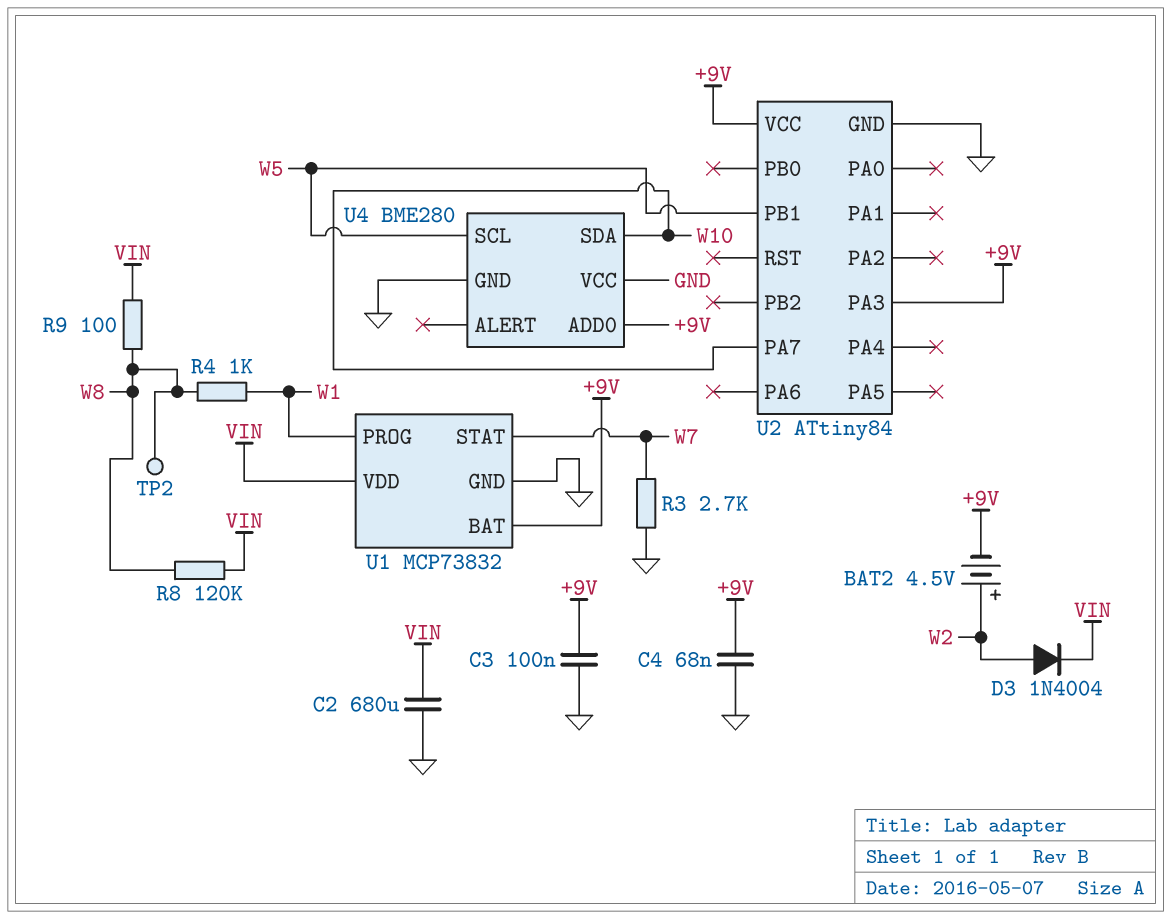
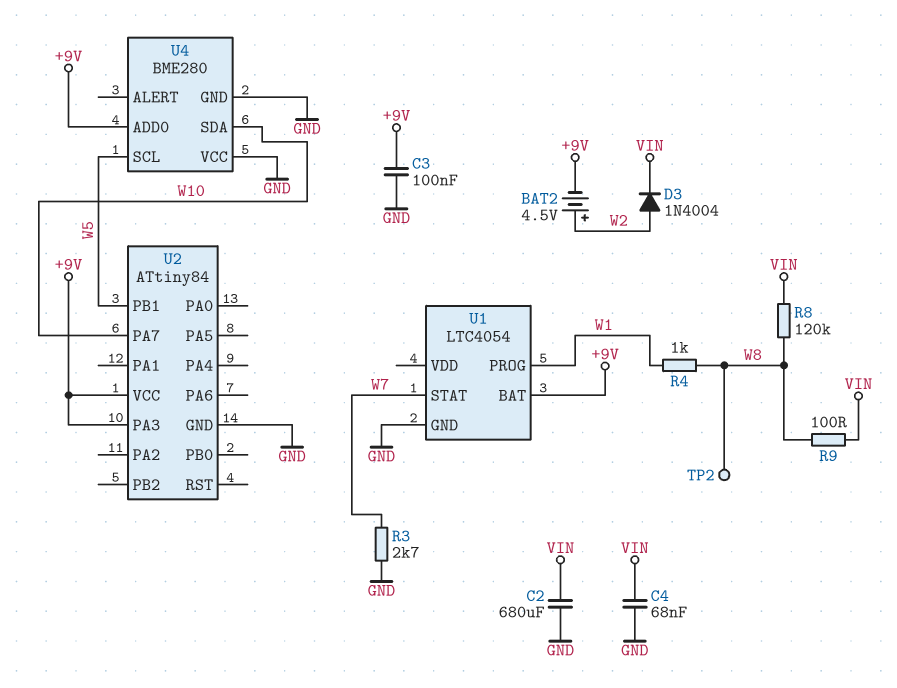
C4: 68nF (+9V, GND) -> 68nF (GND, VIN)
U1: MCP73832 -> LTC4054
U1 pin VDD: VIN -> none

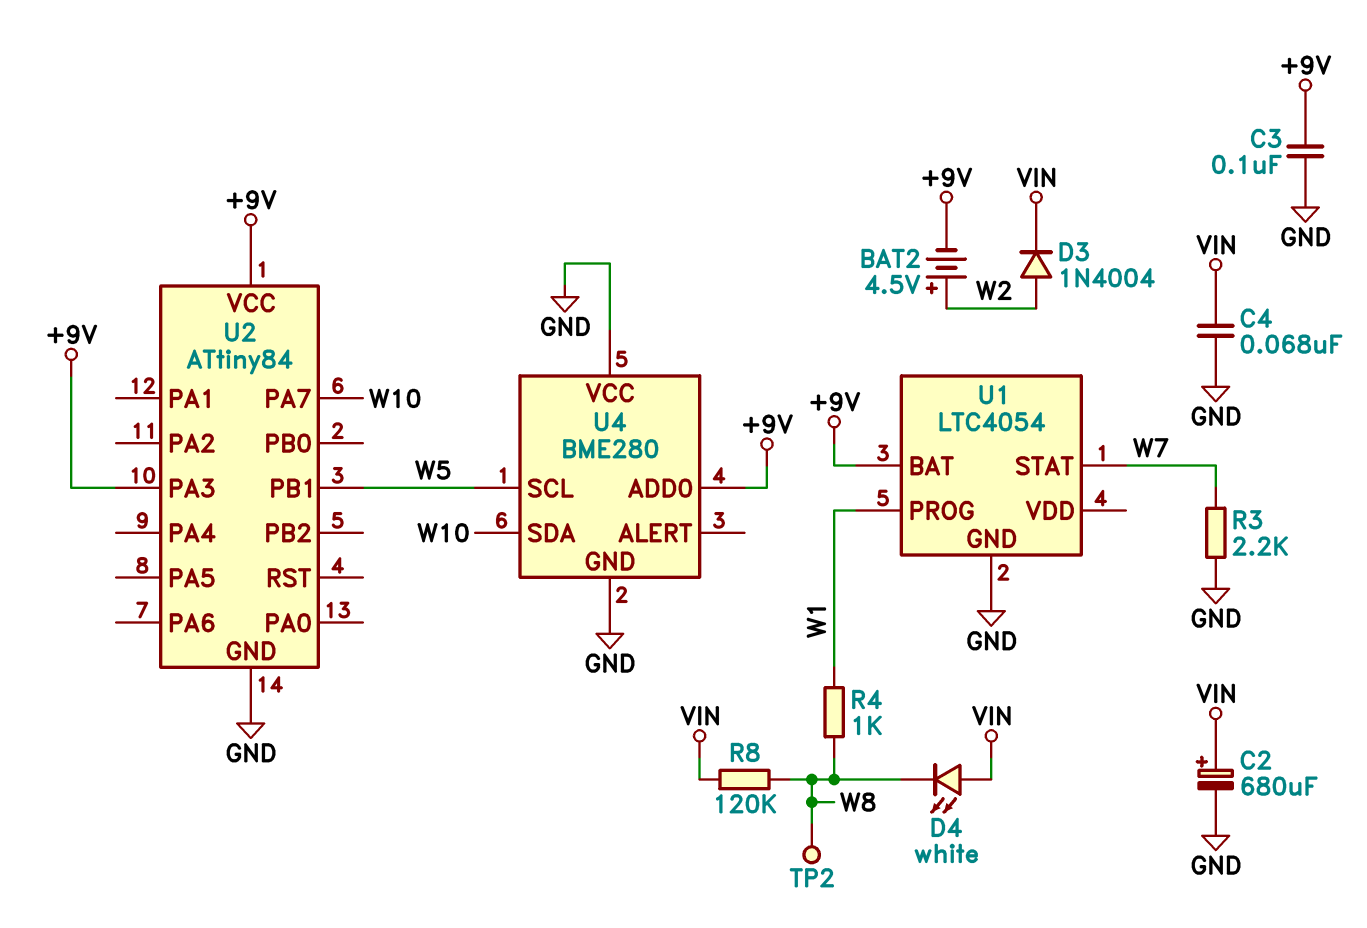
C2: 680uF (GND, VIN) -> 680uF (plus VIN, minus GND)
D4: none -> LED white (A VIN, K W8)
R3: 2.7k (GND, W7) -> 2.2k (GND, W7)
R9: 100 (VIN, W8) -> none

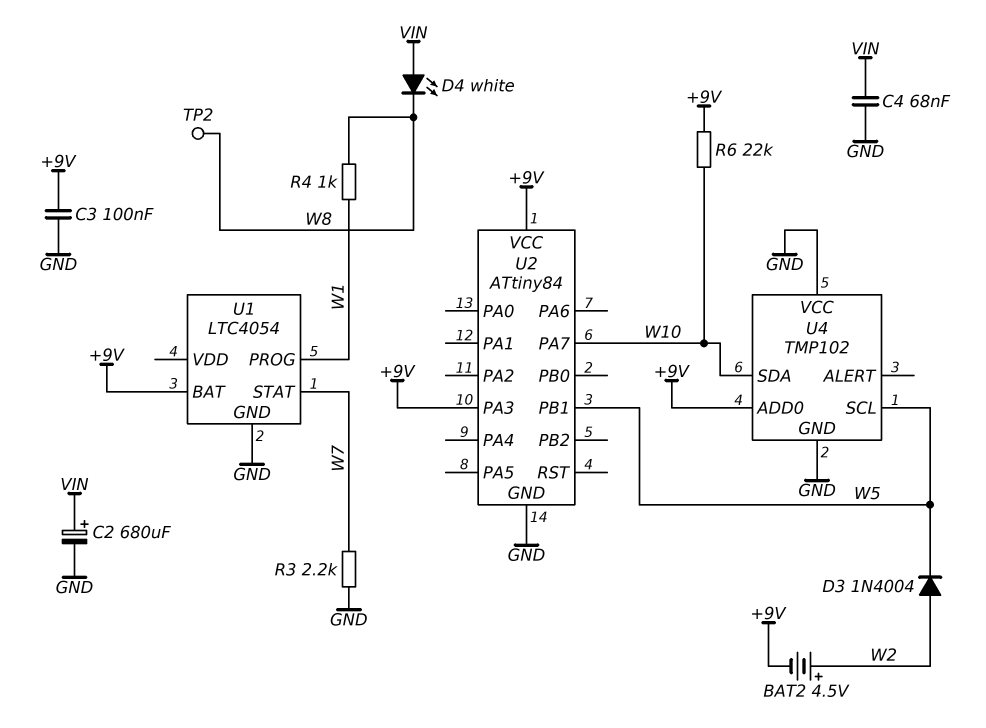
D3: diode 1N4004 (A W2, K VIN) -> diode 1N4004 (A W2, K W5)
R6: none -> 22k (+9V, W10)
R8: 120k (VIN, W8) -> none
U4: BME280 -> TMP102

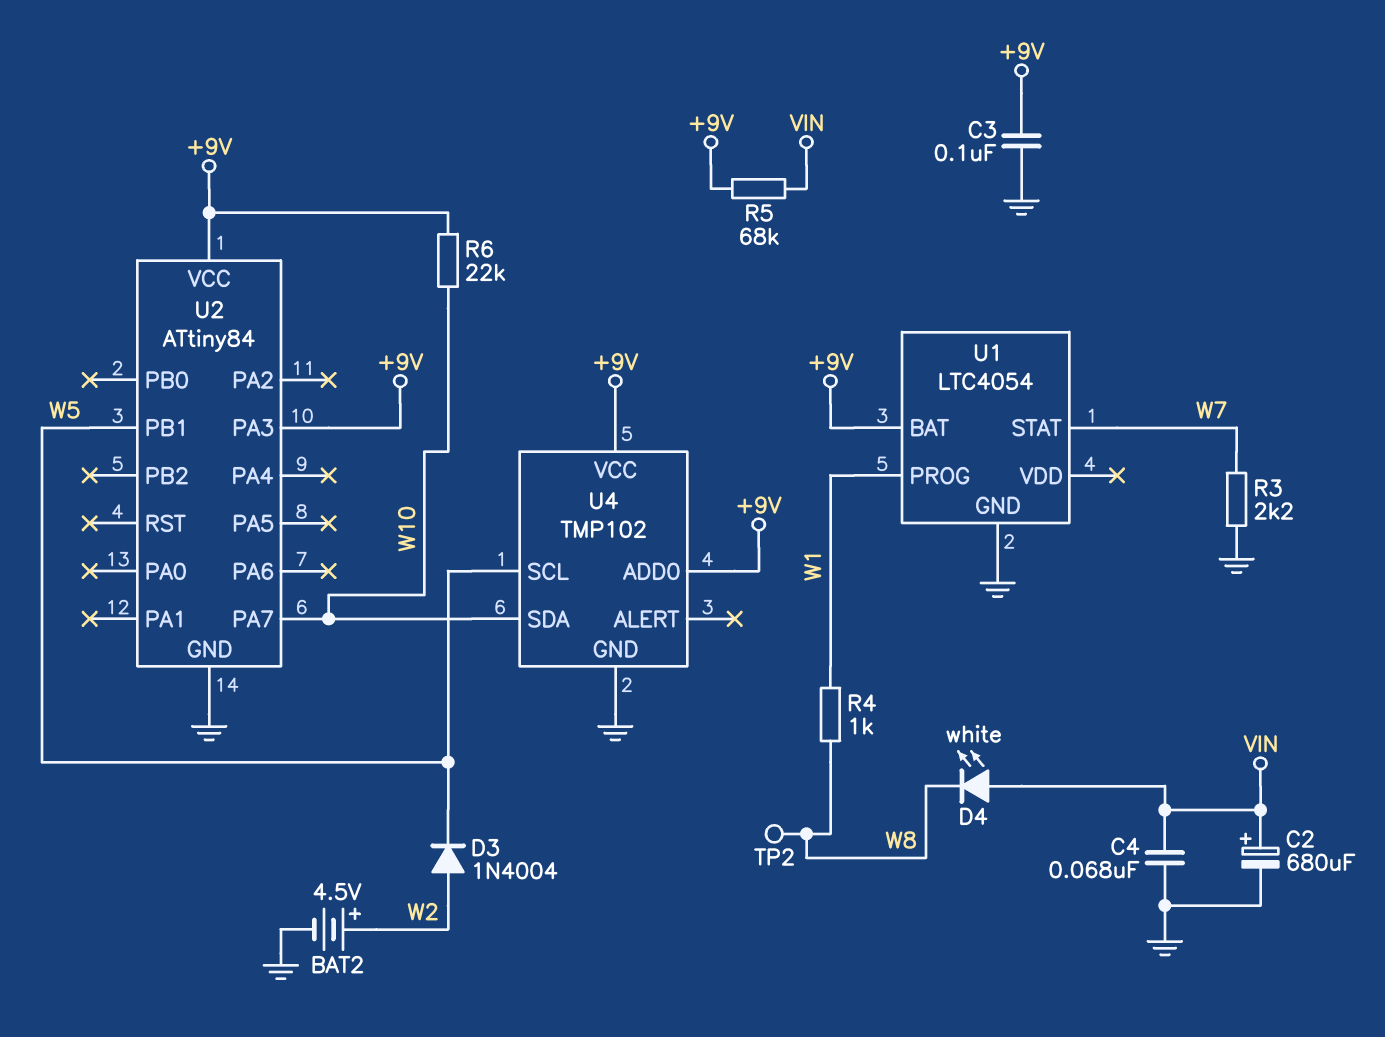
BAT2: 4.5V (plus W2, minus +9V) -> 4.5V (plus W2, minus GND)
R5: none -> 68k (+9V, VIN)
U4 pin VCC: GND -> +9V

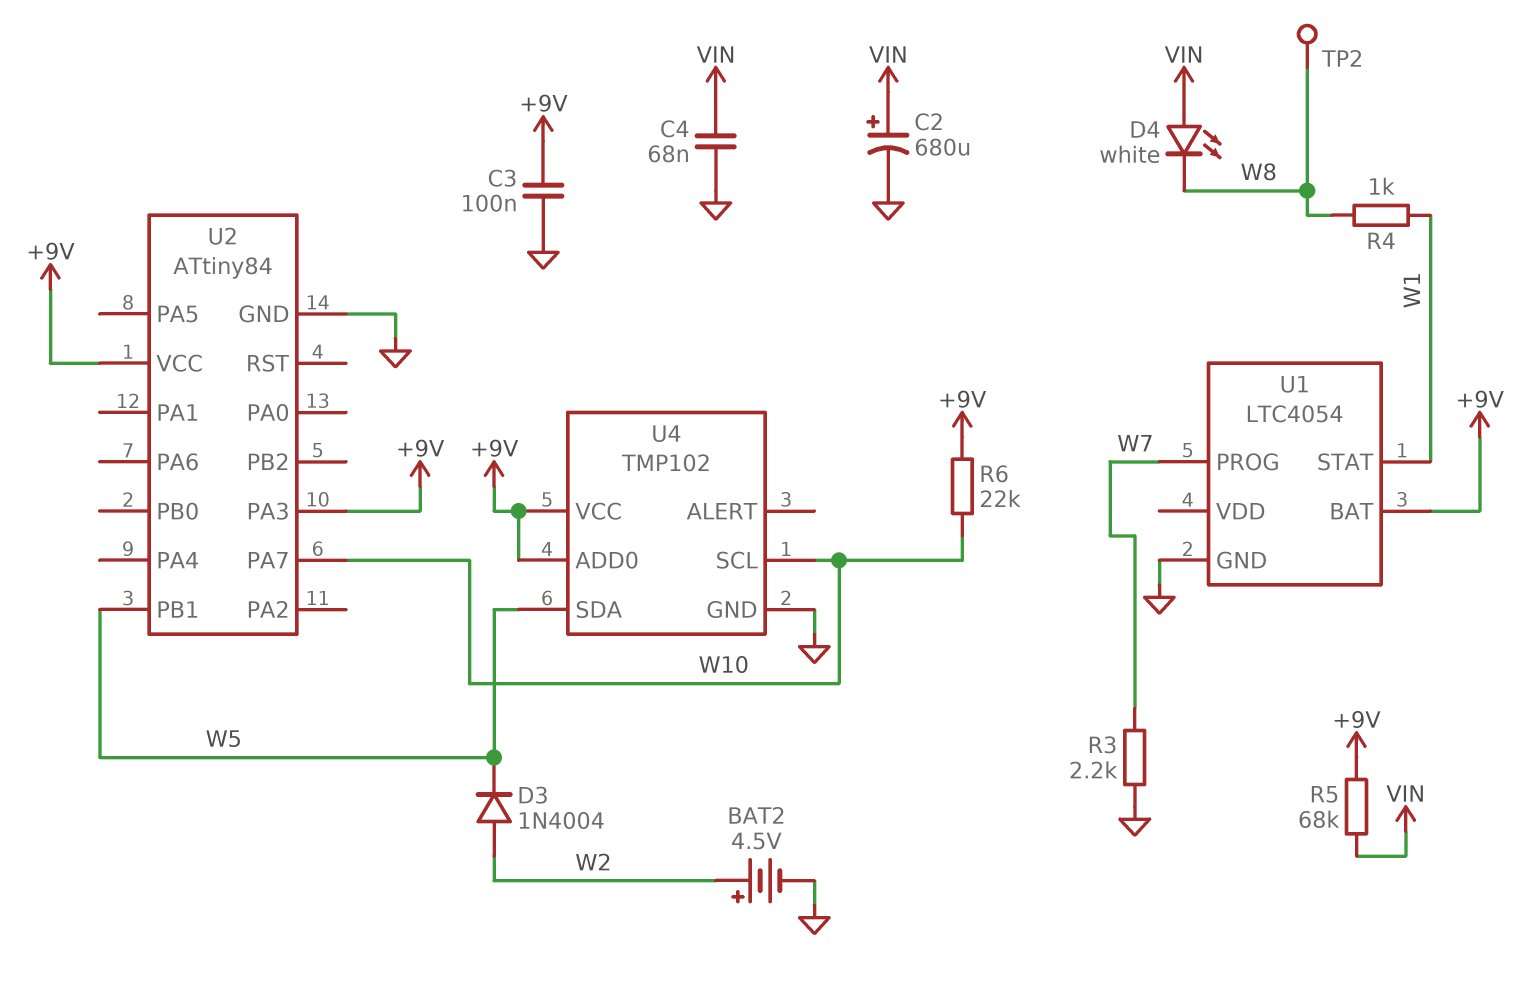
U1 pin PROG: W1 -> W7
U1 pin STAT: W7 -> W1
U4 pin SCL: W5 -> W10
U4 pin SDA: W10 -> W5

